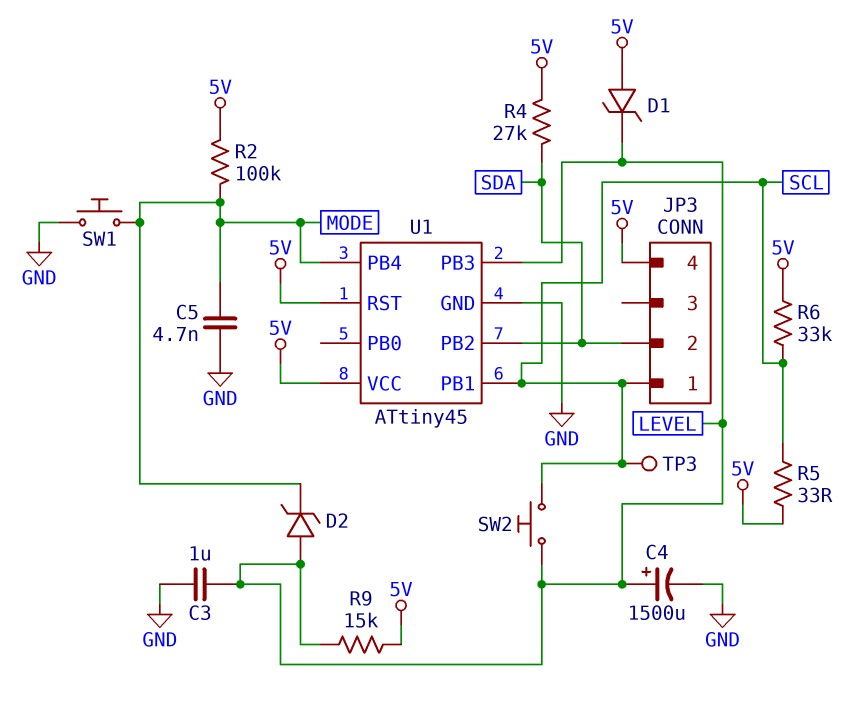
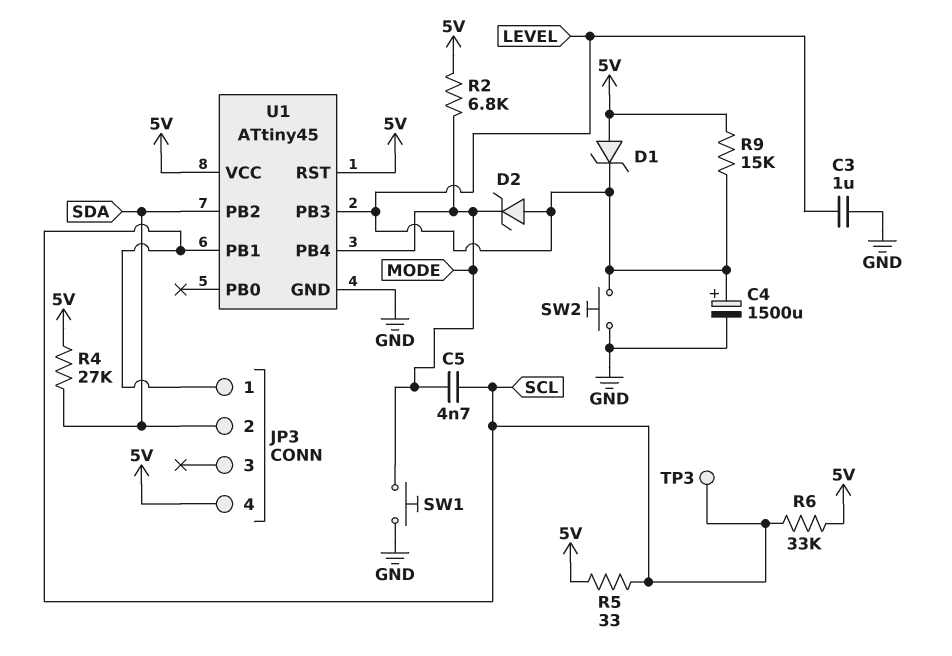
C5: 4.7nF (GND, MODE) -> 4.7nF (MODE, SCL)
R2: 100k (5V, MODE) -> 6.8k (5V, MODE)
SW2: button (LEVEL, SCL) -> button (GND, LEVEL)

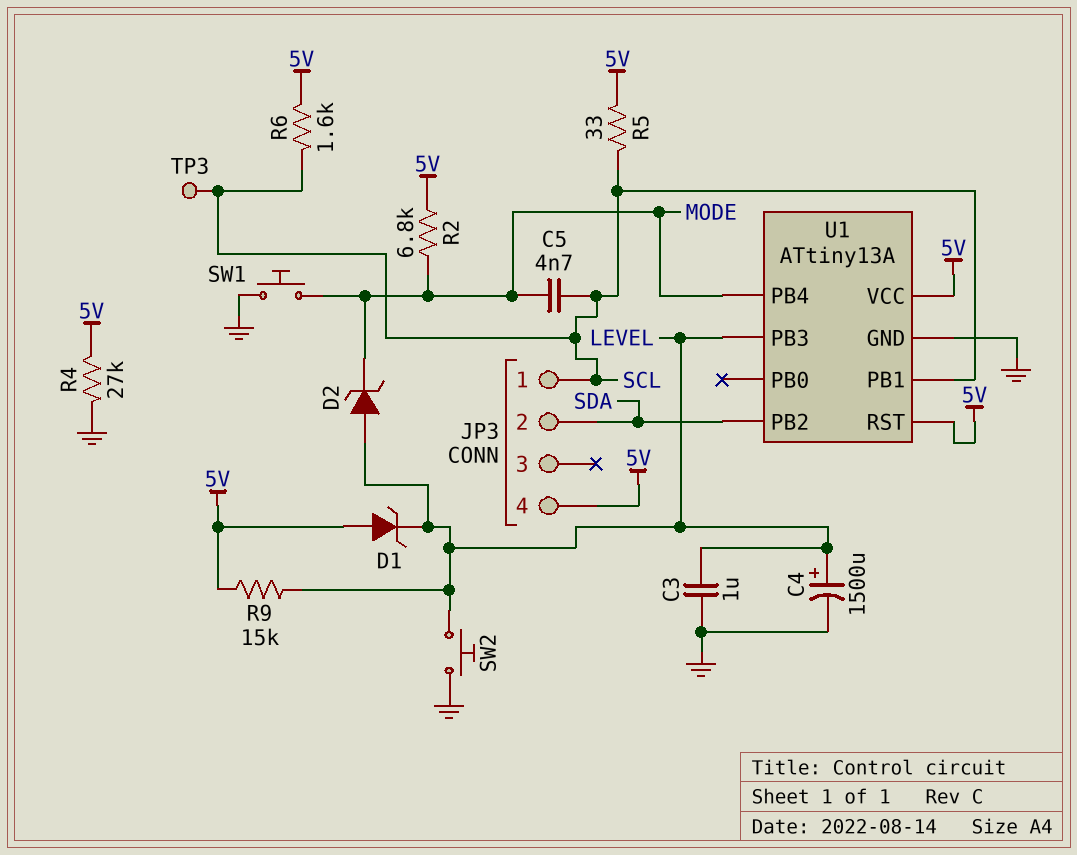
R4: 27k (5V, SDA) -> 27k (5V, GND)
R6: 33k (5V, SCL) -> 1.6k (5V, SCL)
U1: ATtiny45 -> ATtiny13A

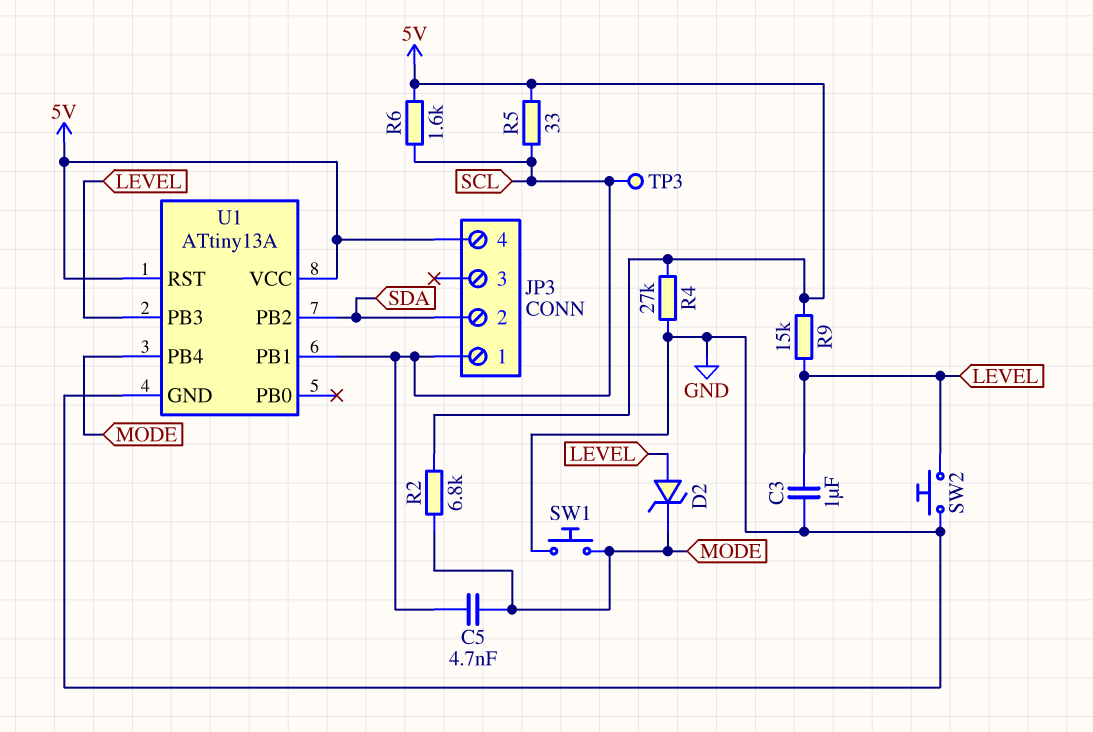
C4: 1500uF (plus LEVEL, minus GND) -> none
D1: zener (A 5V, K LEVEL) -> none

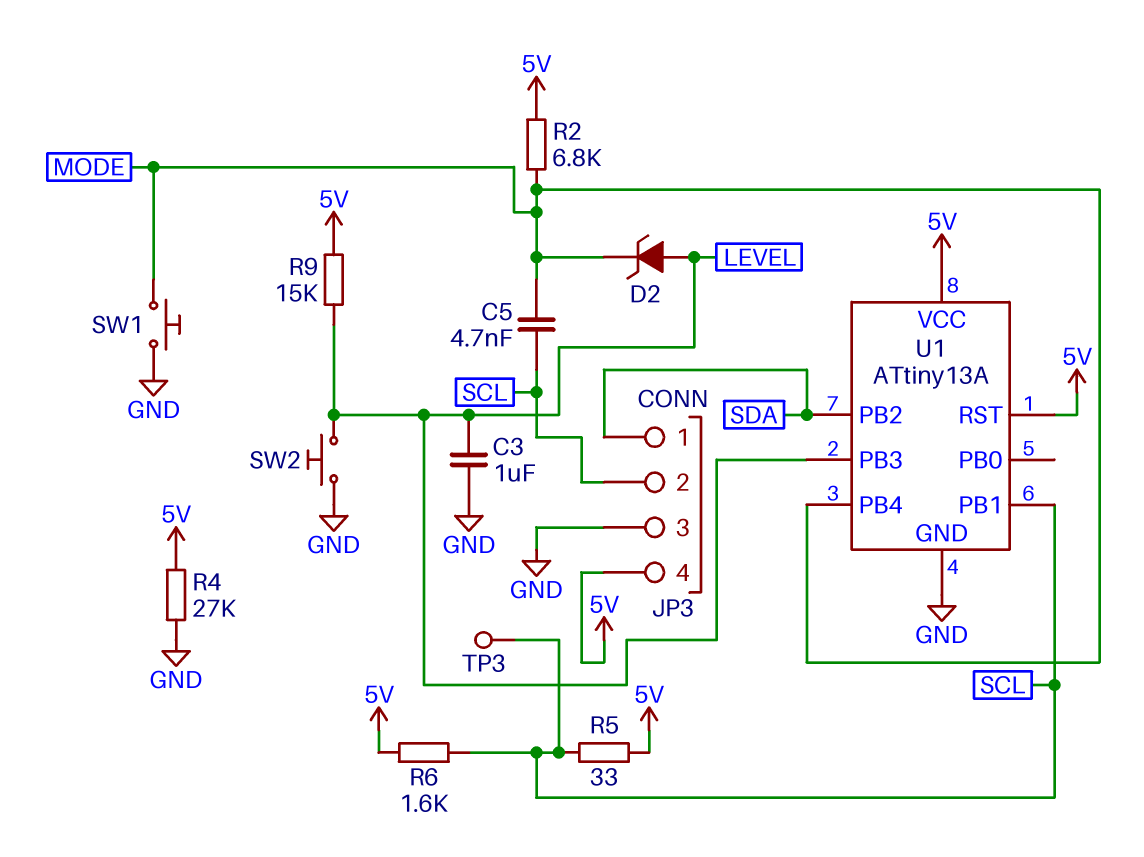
JP3 pin 1: SCL -> SDA
JP3 pin 2: SDA -> SCL
JP3 pin 3: none -> GND

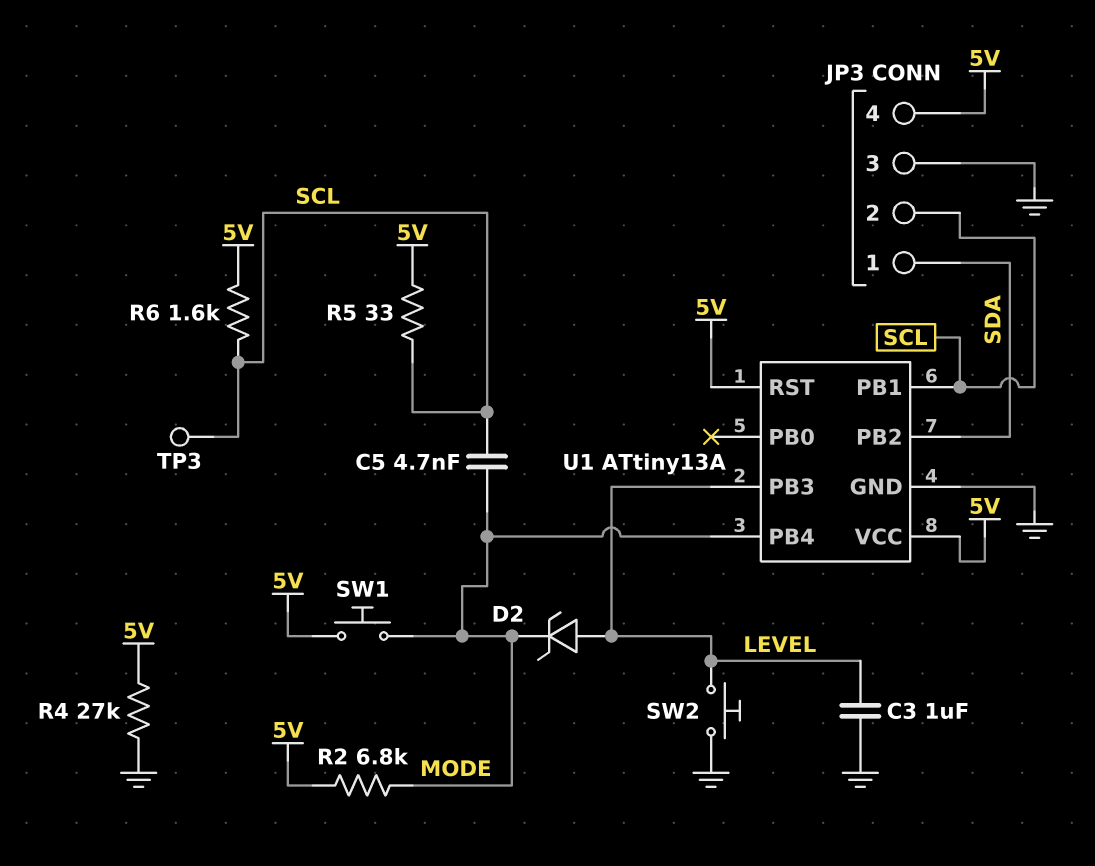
R9: 15k (5V, LEVEL) -> none
SW1: button (GND, MODE) -> button (5V, MODE)

